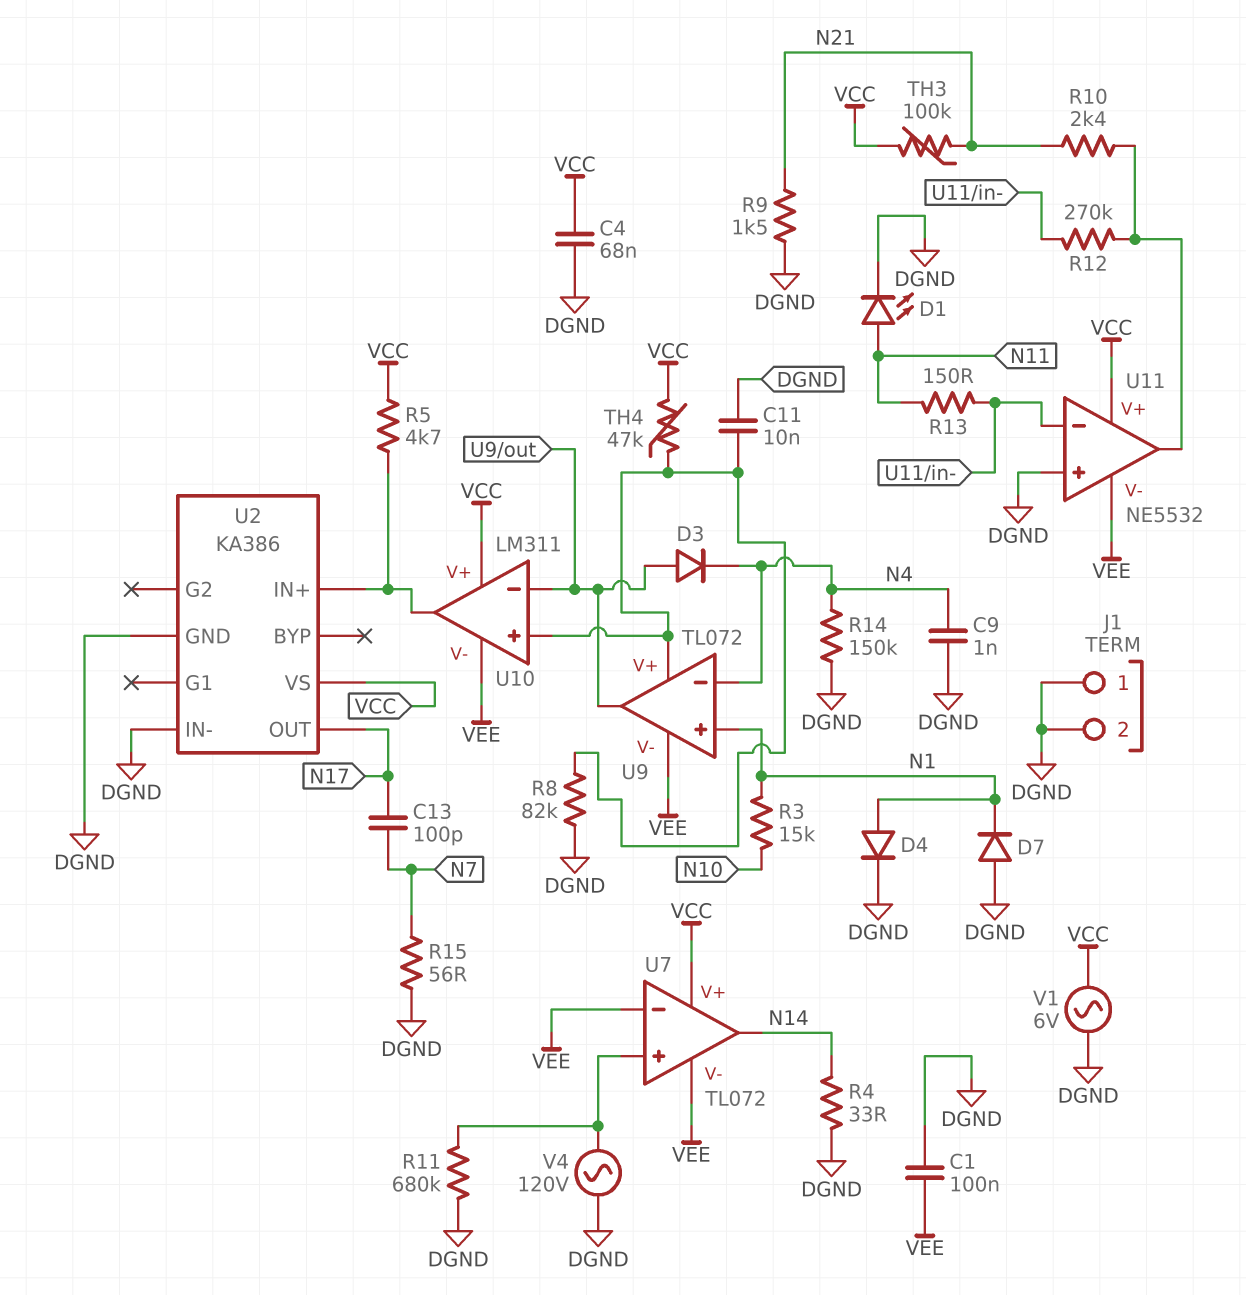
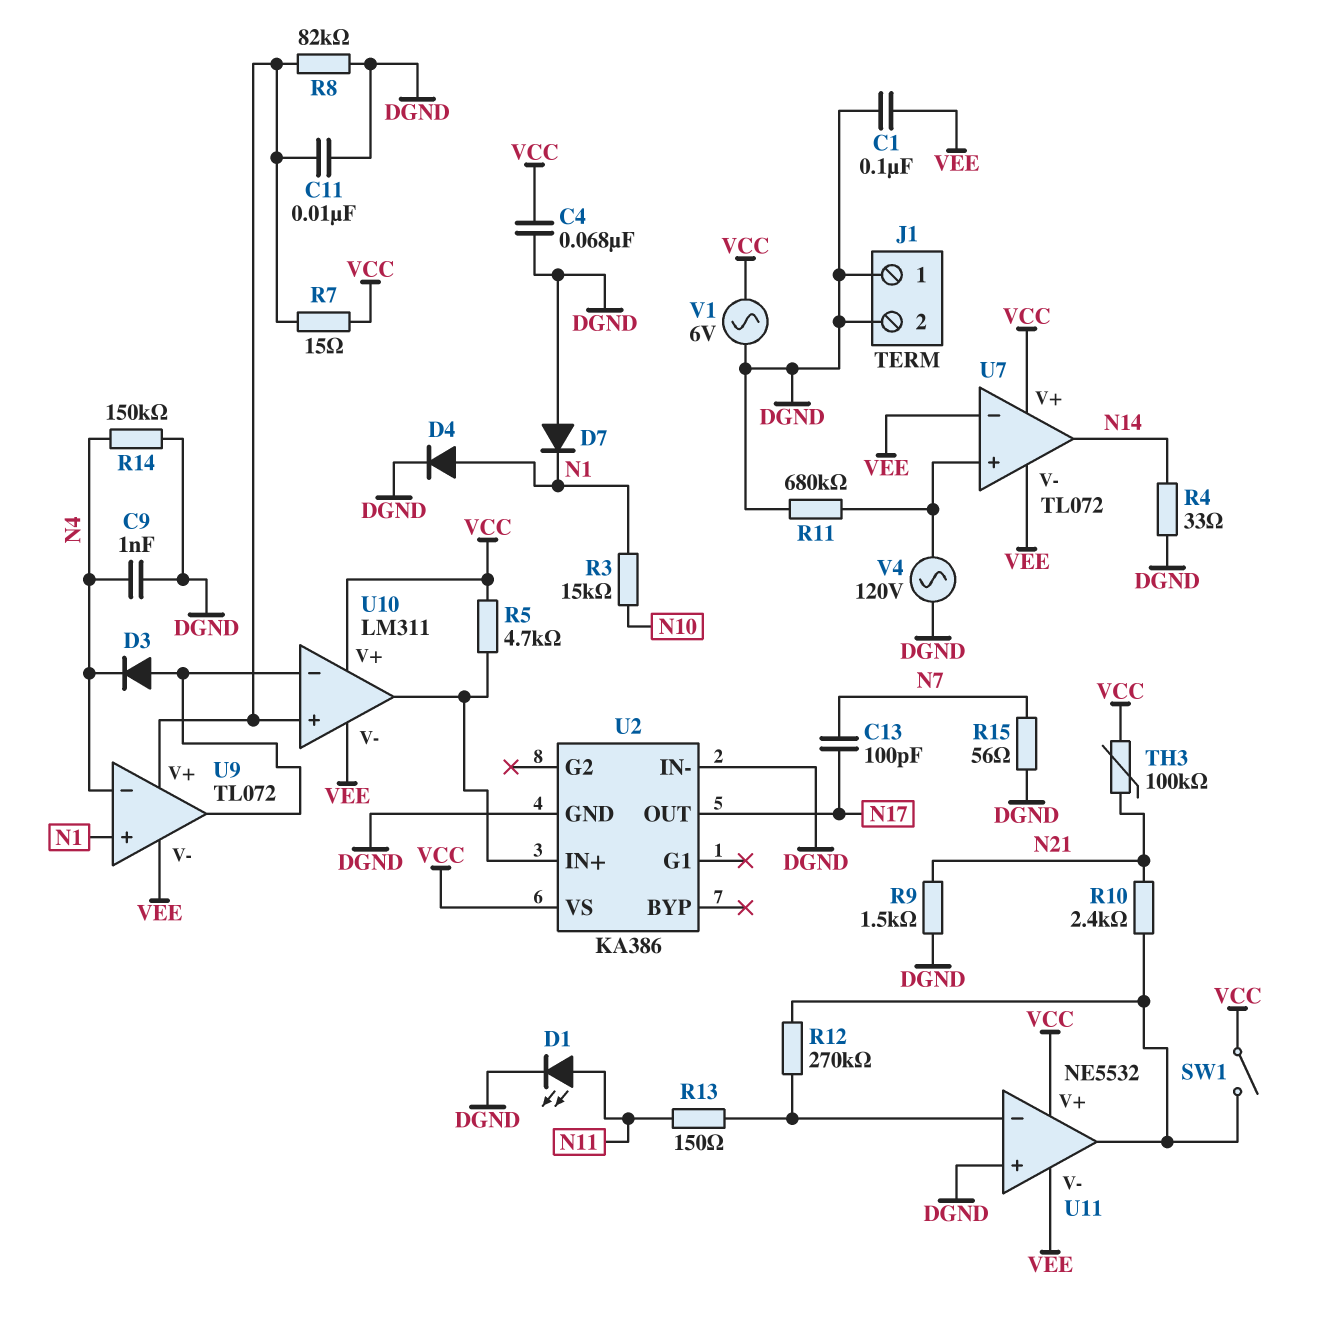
R7: none -> 15 (U9/V+, VCC)
SW1: none -> switch (U11/out, VCC)
TH4: 47k (U9/V+, VCC) -> none

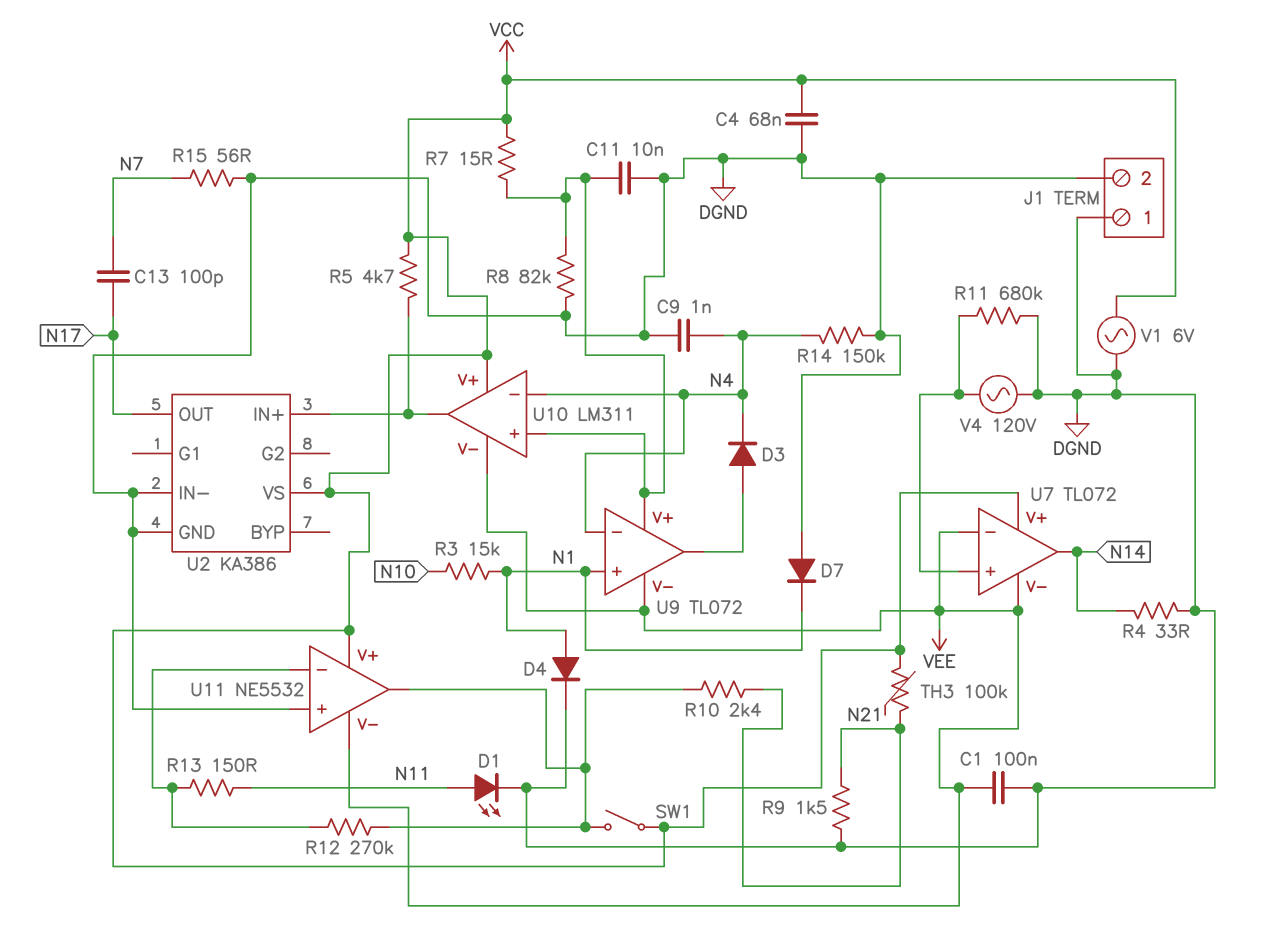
U10 pin in-: U9/out -> N4

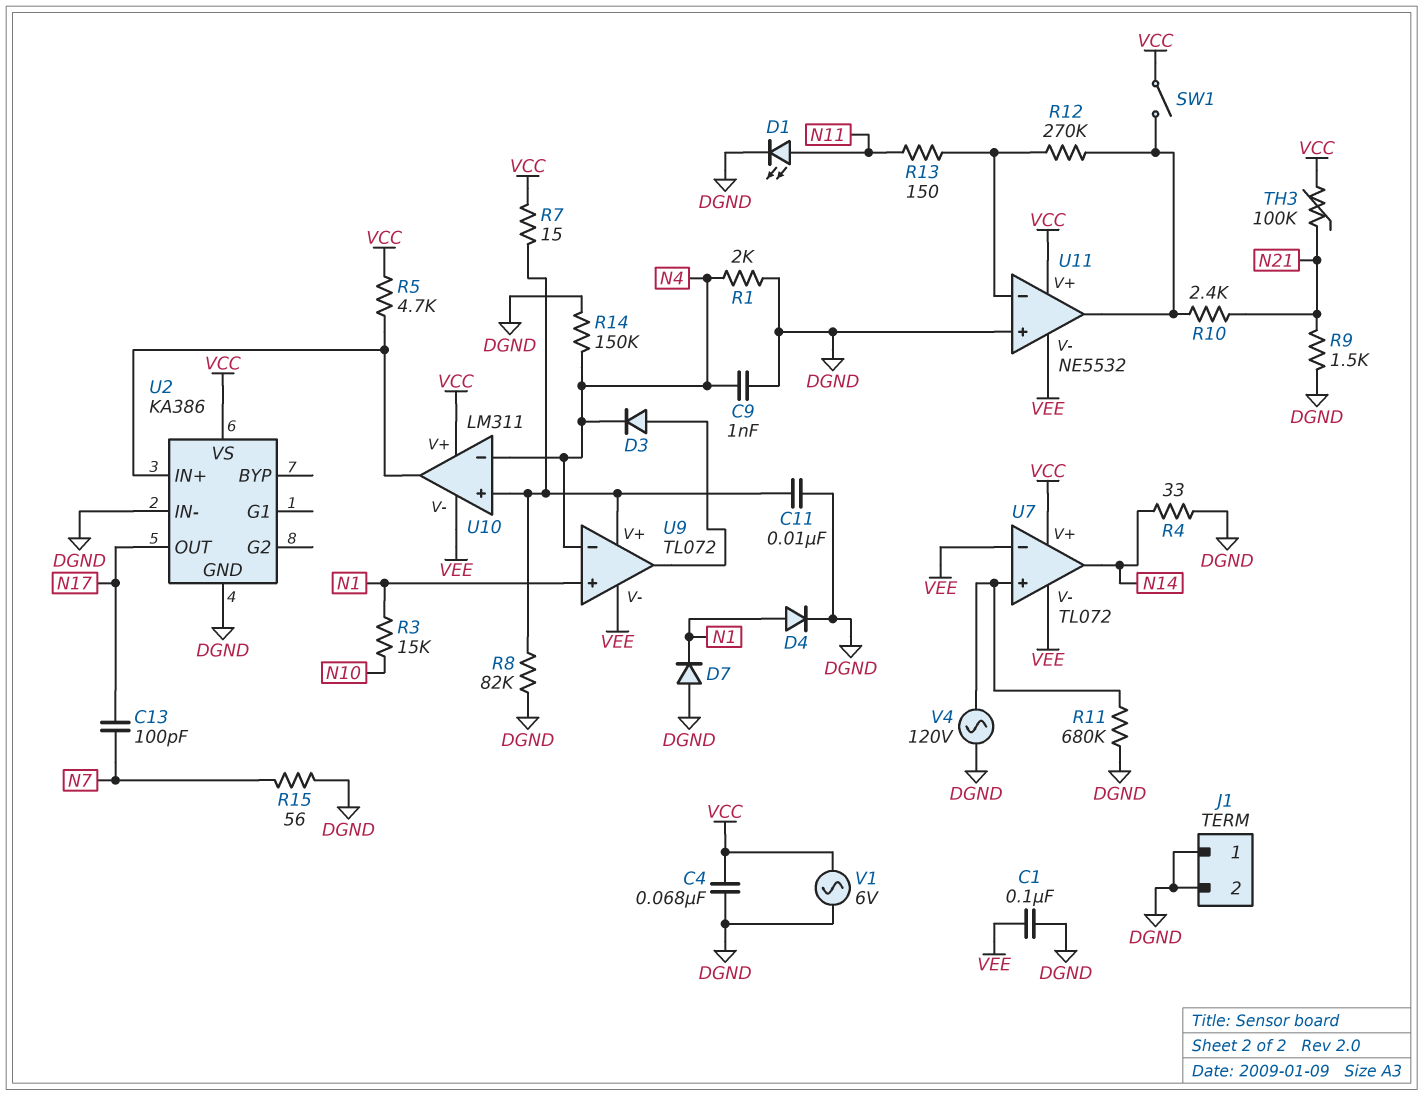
R1: none -> 2k (DGND, N4)

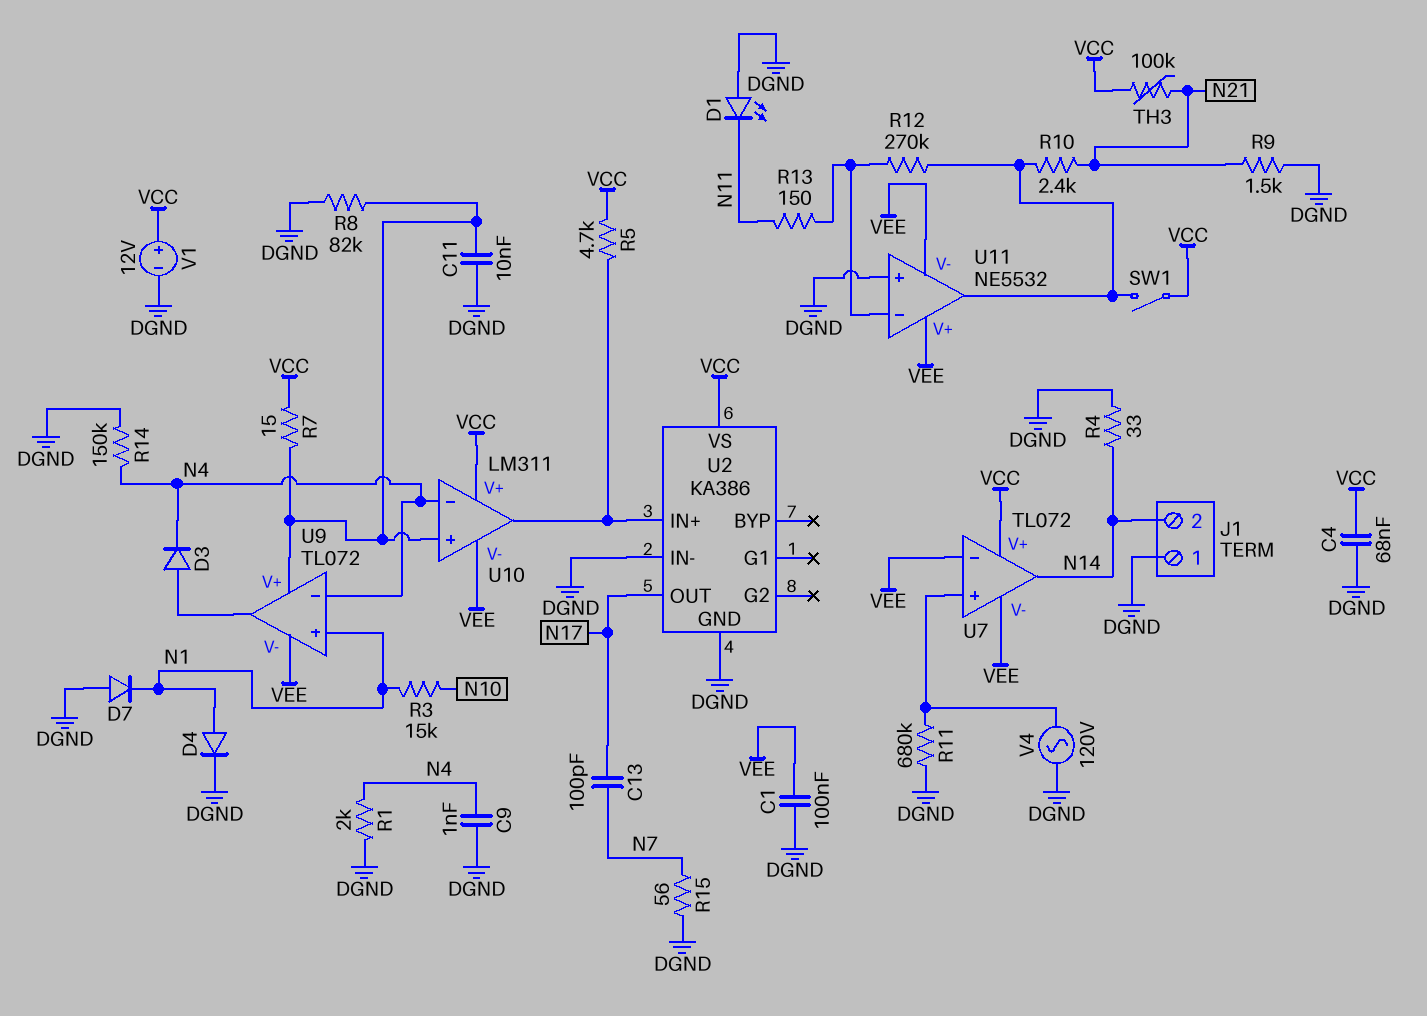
D1: LED (A N11, K DGND) -> LED (A DGND, K N11)
J1 pin 2: DGND -> N14
U11 pin V+: VCC -> VEE
V1: AC 6V (DGND, VCC) -> 12V (plus VCC, minus DGND)

